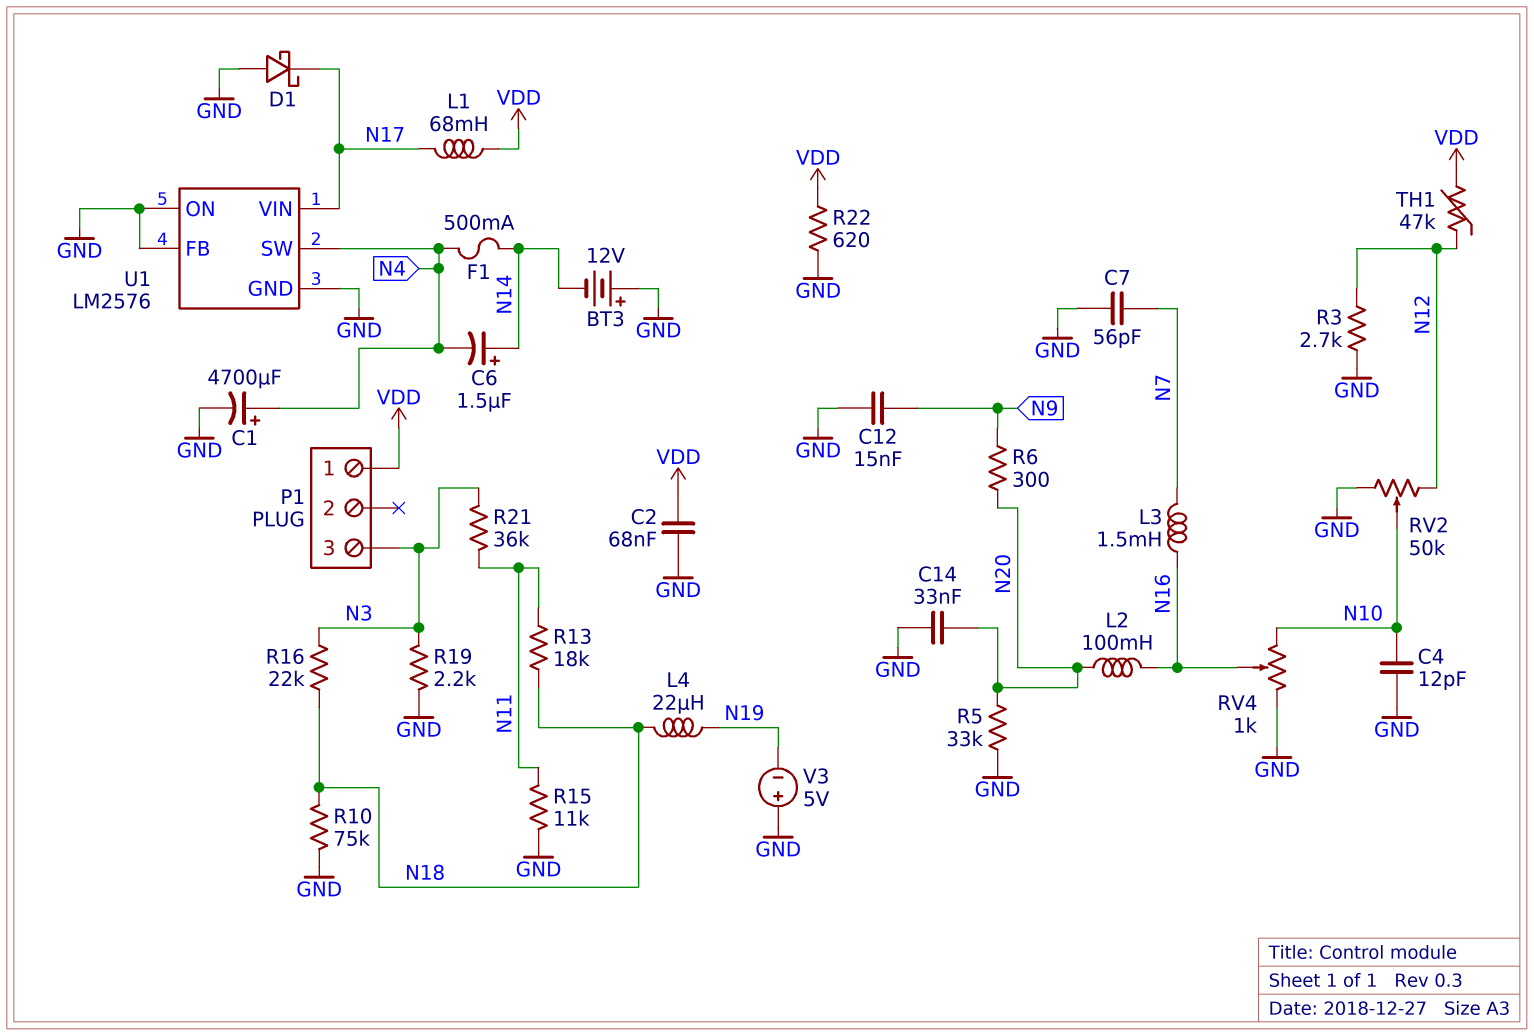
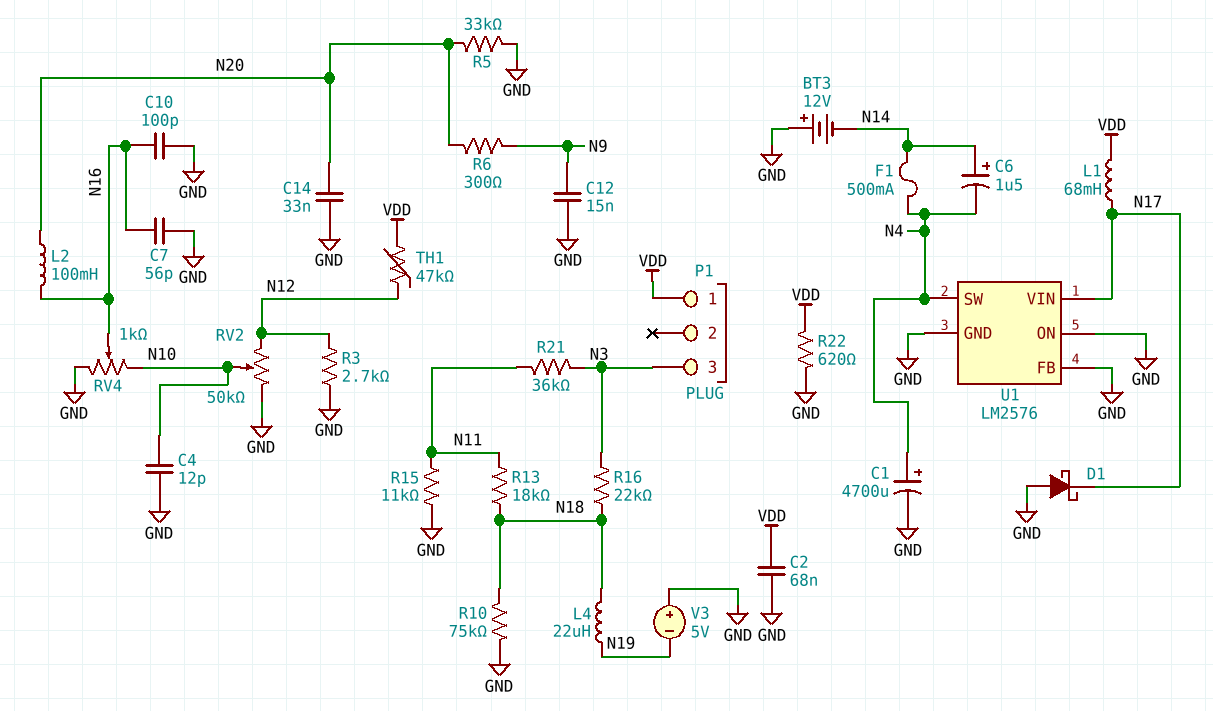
C7: 56pF (GND, N7) -> 56pF (GND, N16)
C10: none -> 100pF (GND, N16)
L3: 1.5mH (N7, N16) -> none
R19: 2.2k (GND, N3) -> none

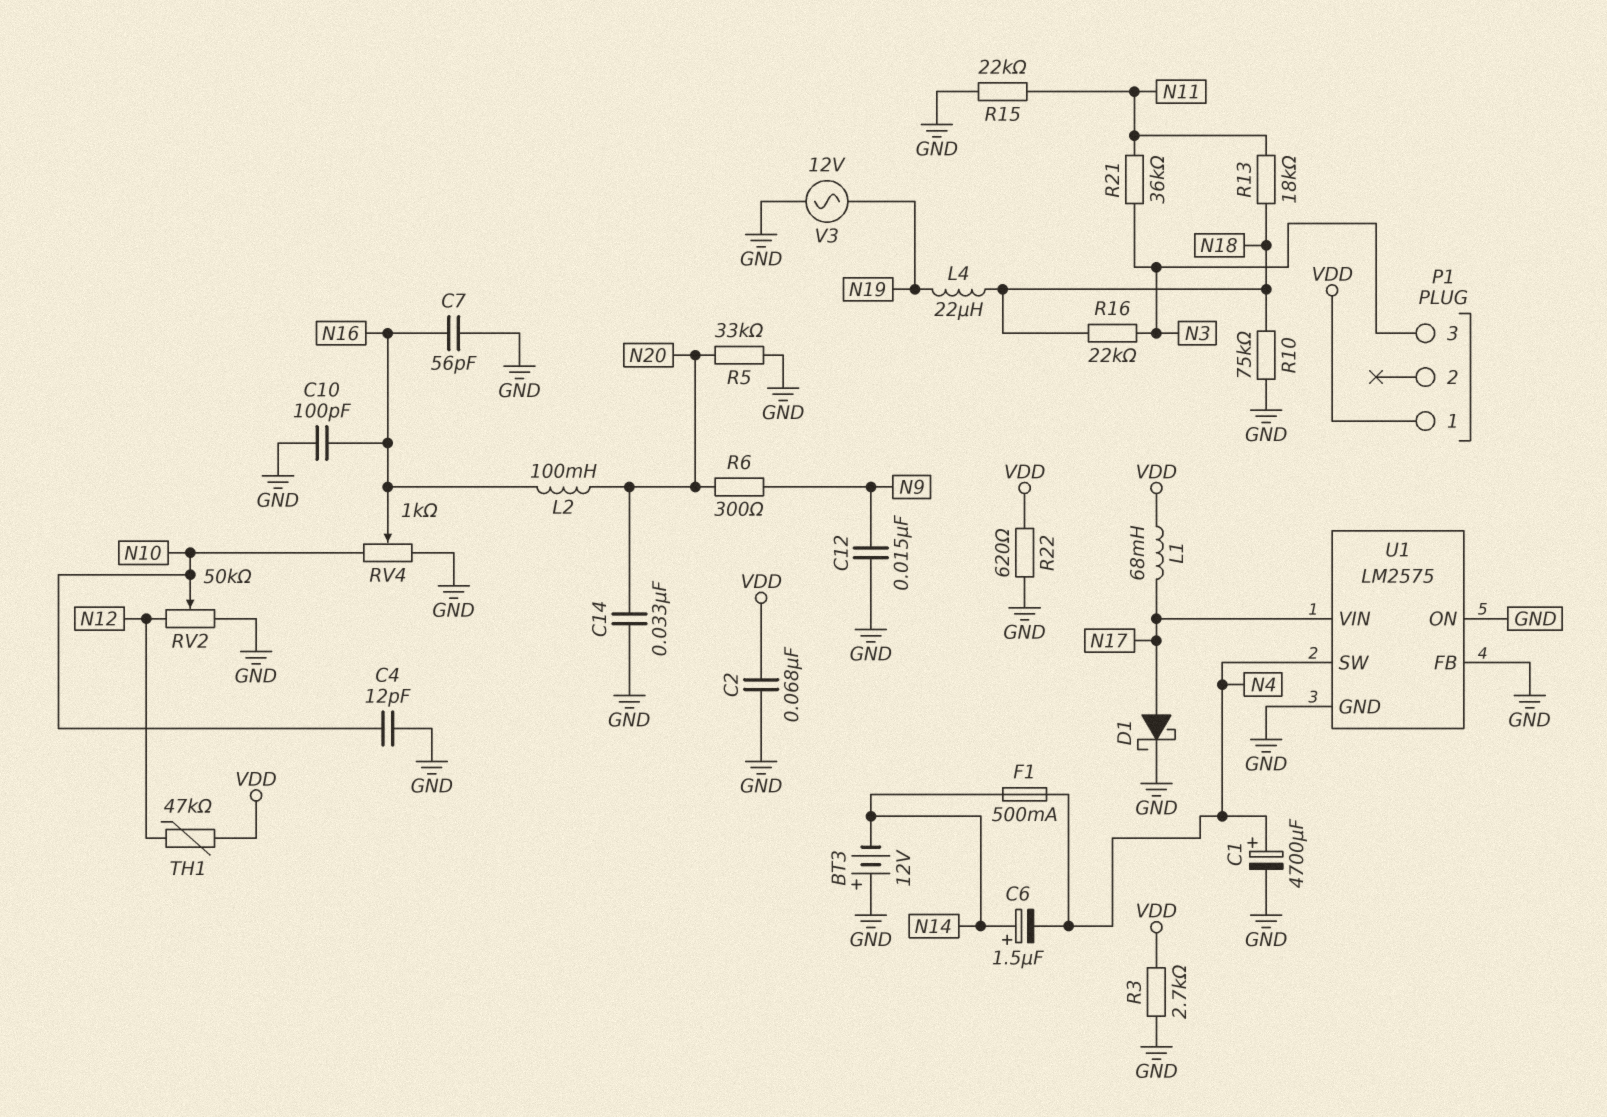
D1: schottky (A GND, K N17) -> schottky (A N17, K GND)
R3: 2.7k (GND, N12) -> 2.7k (GND, VDD)
R15: 11k (GND, N11) -> 22k (GND, N11)
U1: LM2576 -> LM2575
V3: 5V (plus GND, minus N19) -> AC 12V (GND, N19)

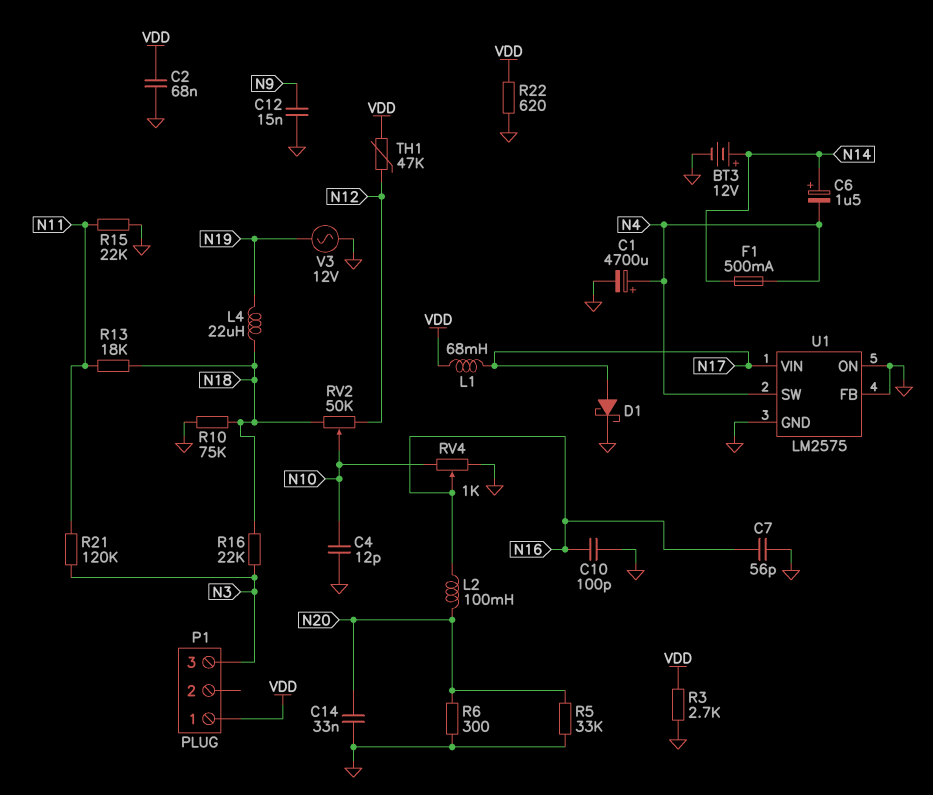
BT3: 12V (plus GND, minus N14) -> 12V (plus N14, minus GND)
R6: 300 (N9, N20) -> 300 (GND, N20)
R21: 36k (N3, N11) -> 120k (N3, N11)
RV2: 50k (GND, N12, wiper N10) -> 50k (N12, N18, wiper N10)

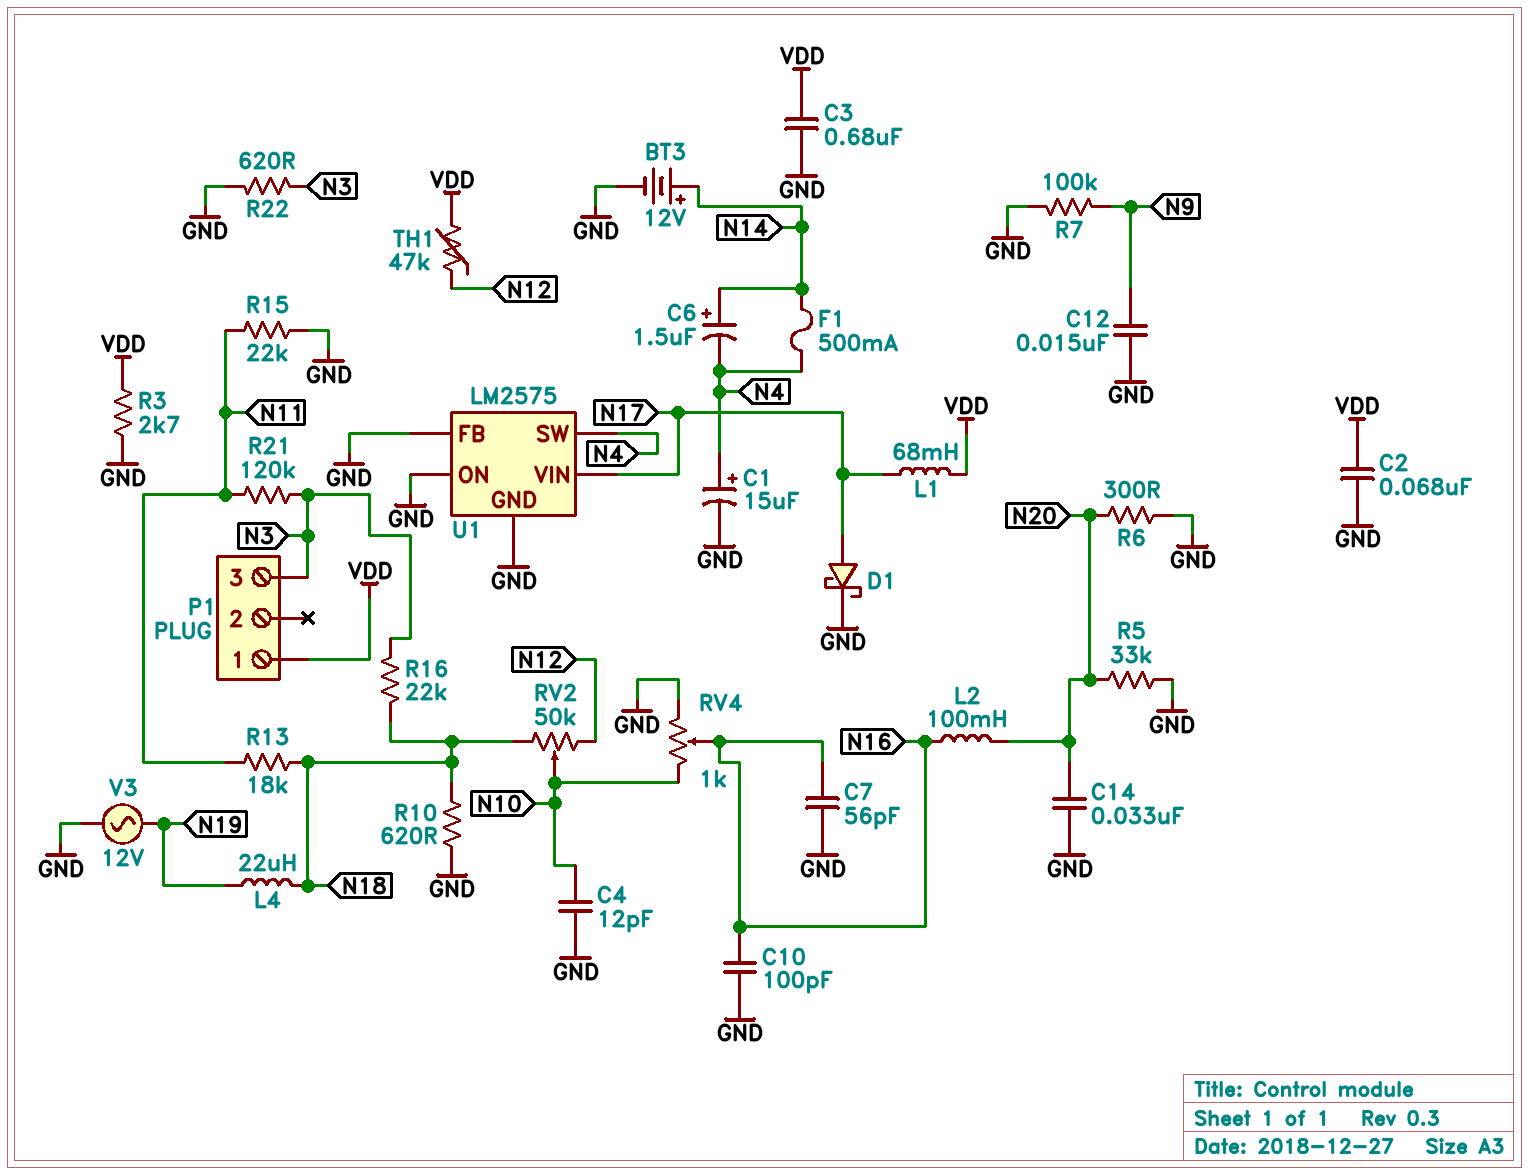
C1: 4700uF (plus N4, minus GND) -> 15uF (plus N4, minus GND)
C3: none -> 680nF (GND, VDD)
R7: none -> 100k (GND, N9)
R10: 75k (GND, N18) -> 620 (GND, N18)
R22: 620 (GND, VDD) -> 620 (GND, N3)

